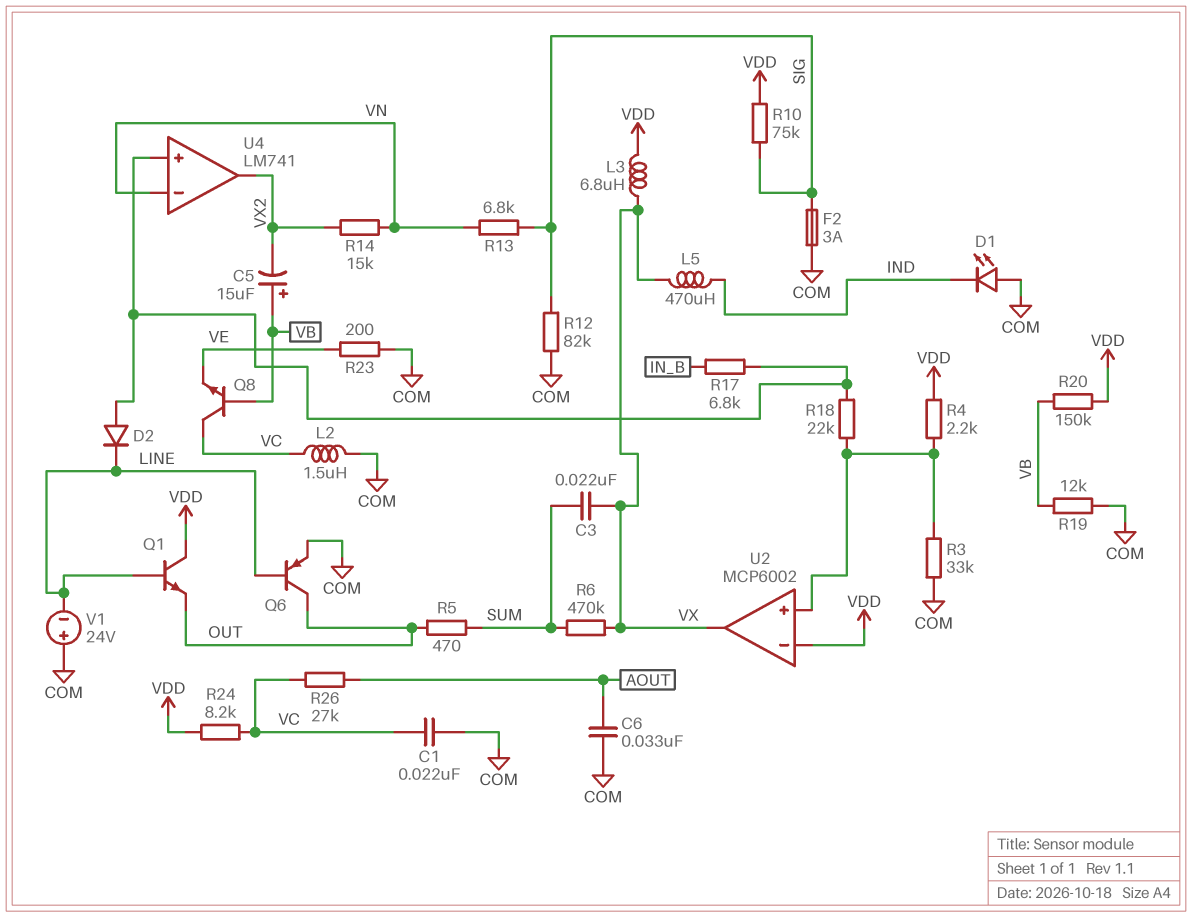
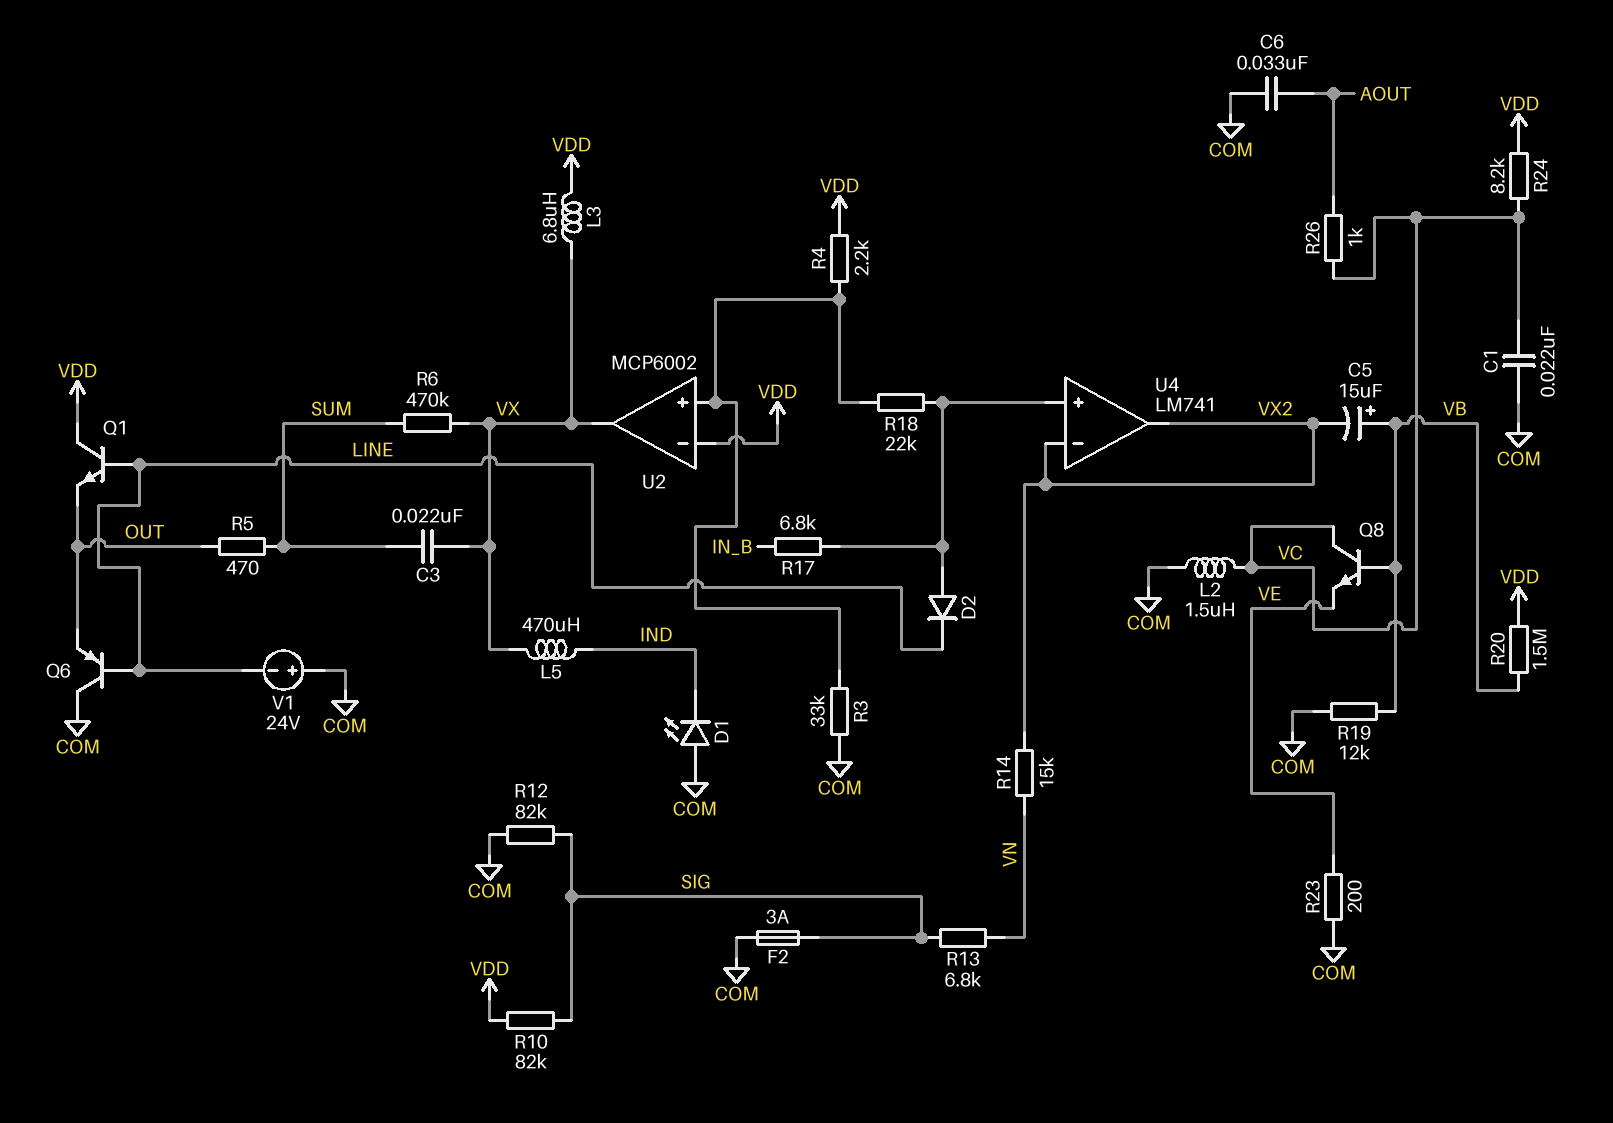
Q6: PNP (B LINE, C OUT, E COM) -> PNP (B LINE, C COM, E OUT)
R10: 75k (SIG, VDD) -> 82k (SIG, VDD)
R20: 150k (VB, VDD) -> 1.5M (VB, VDD)
R26: 27k (AOUT, VC) -> 1k (AOUT, VC)
U4 pin in-: VN -> VX2

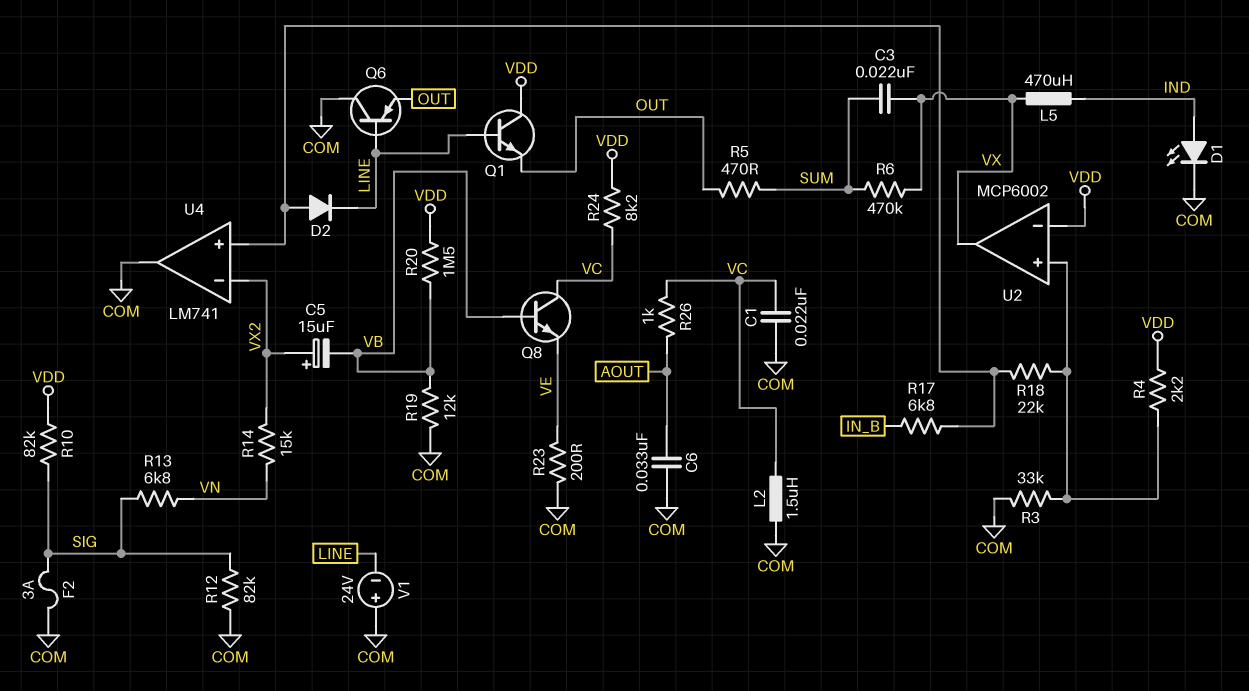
C5: 15uF (plus VB, minus VX2) -> 15uF (plus VX2, minus VB)
D1: LED (A COM, K IND) -> LED (A IND, K COM)
L3: 6.8uH (VDD, VX) -> none
U4 pin out: VX2 -> COM

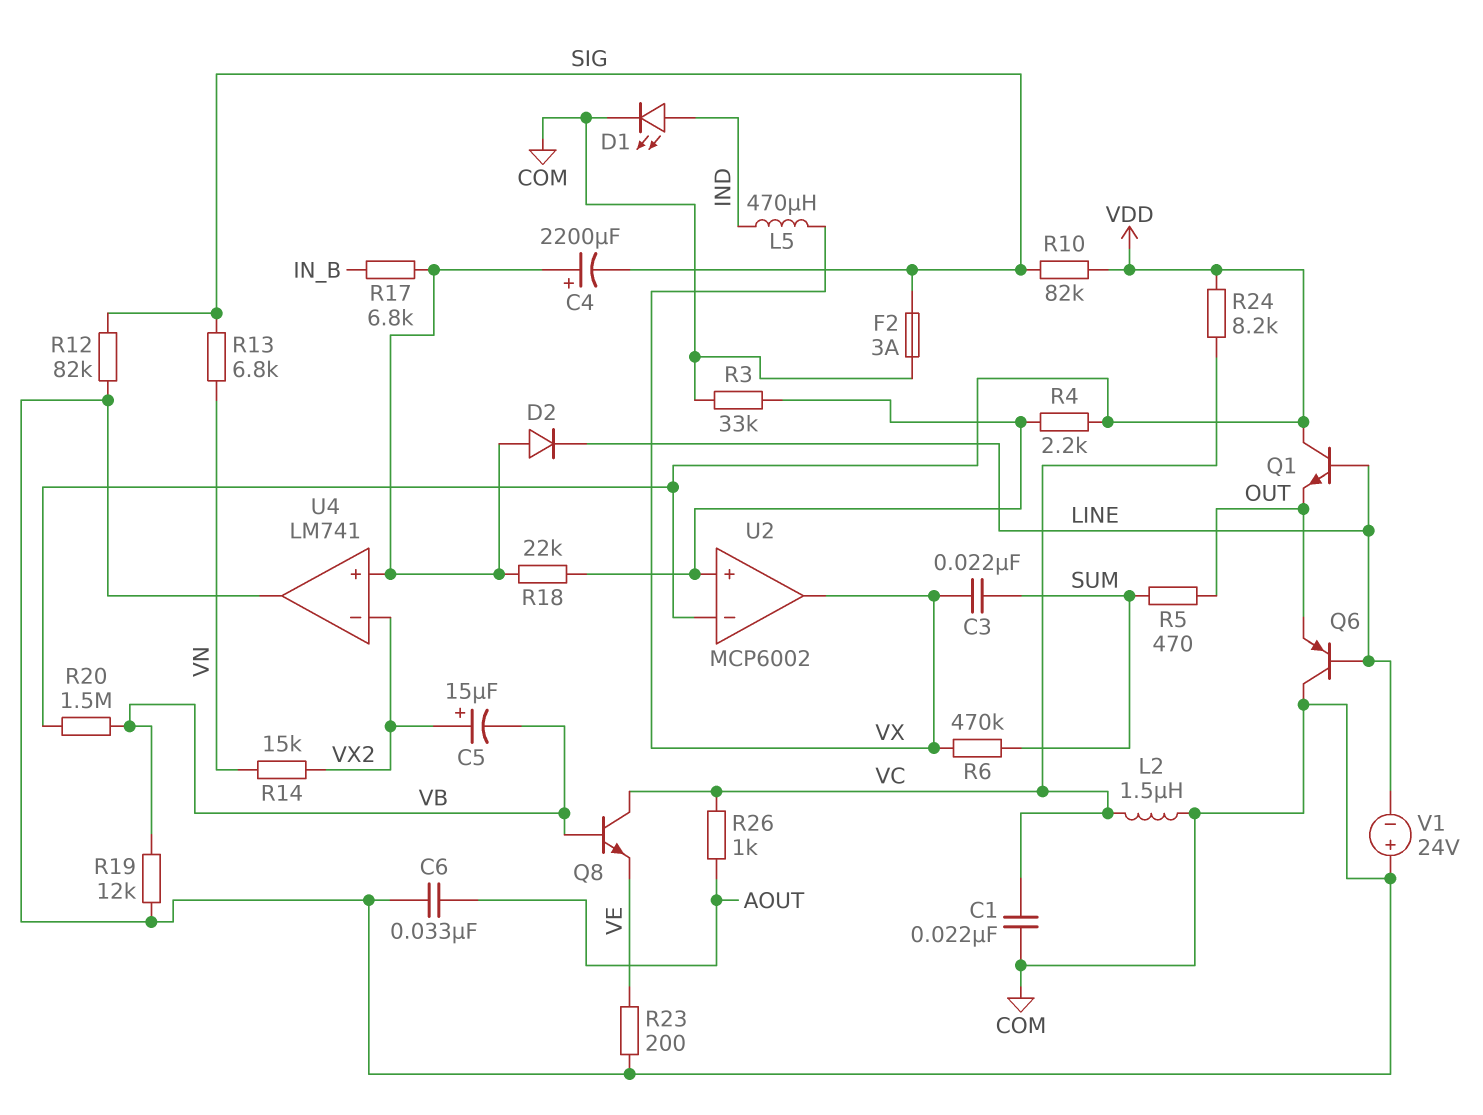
C4: none -> 2200uF (plus U4/in+, minus SIG)

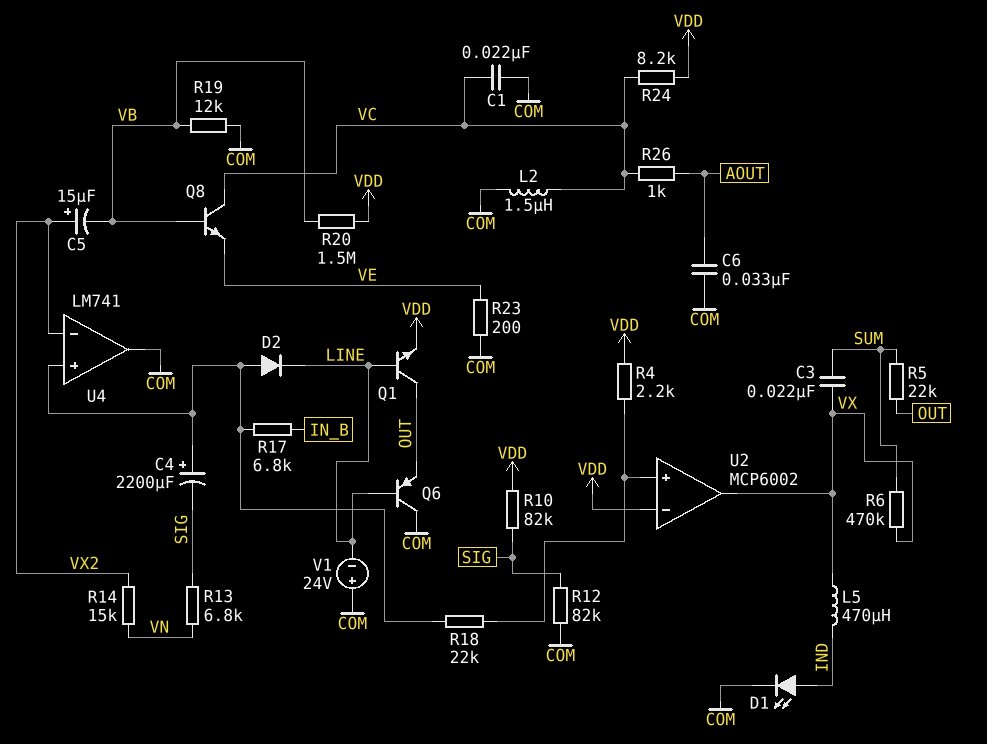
F2: 3A (COM, SIG) -> none
Q1: NPN (B LINE, C VDD, E OUT) -> NPN (B LINE, C OUT, E VDD)
R3: 33k (COM, U2/in+) -> none
R5: 470 (OUT, SUM) -> 22k (OUT, SUM)

